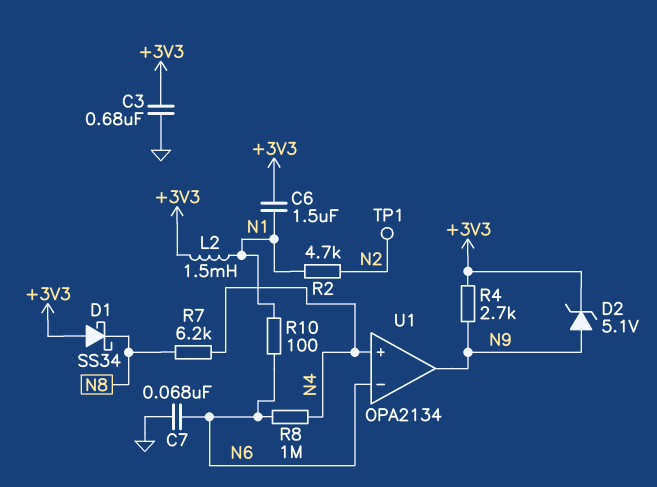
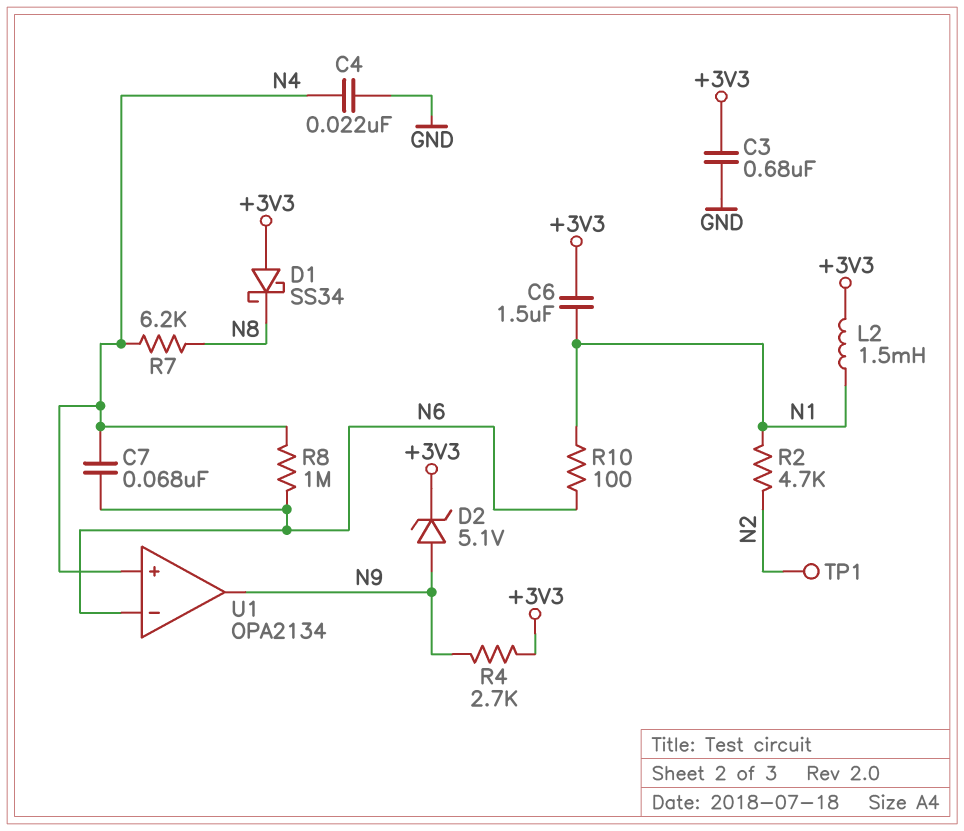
C4: none -> 22nF (GND, N4)
C7: 68nF (GND, N6) -> 68nF (N4, N6)

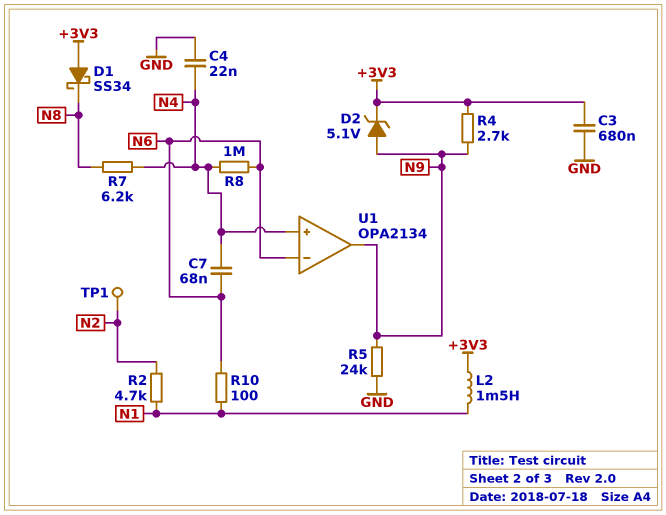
C6: 1.5uF (+3V3, N1) -> none
R5: none -> 24k (GND, N9)

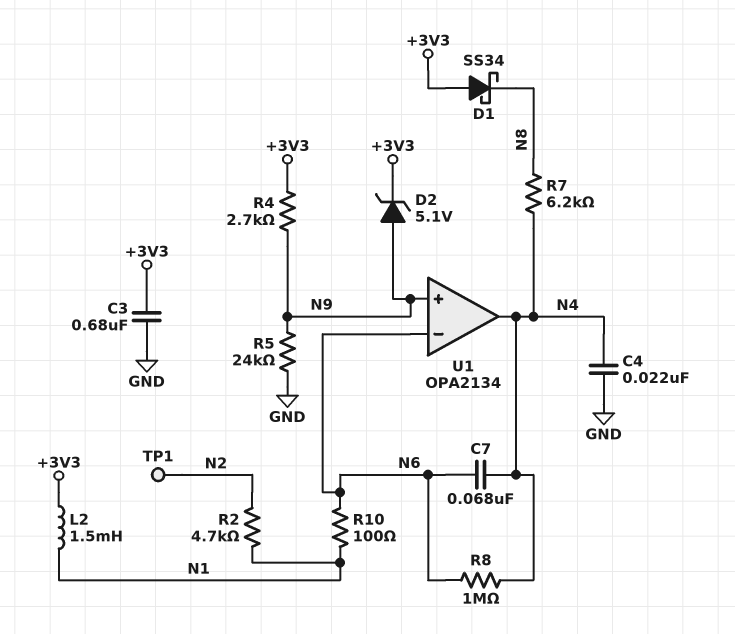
U1 pin in+: N4 -> N9
U1 pin out: N9 -> N4

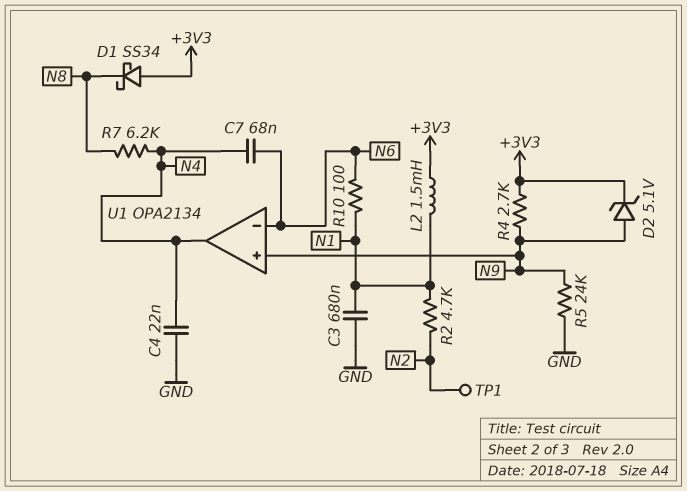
C3: 680nF (+3V3, GND) -> 680nF (GND, N1)
R8: 1M (N4, N6) -> none

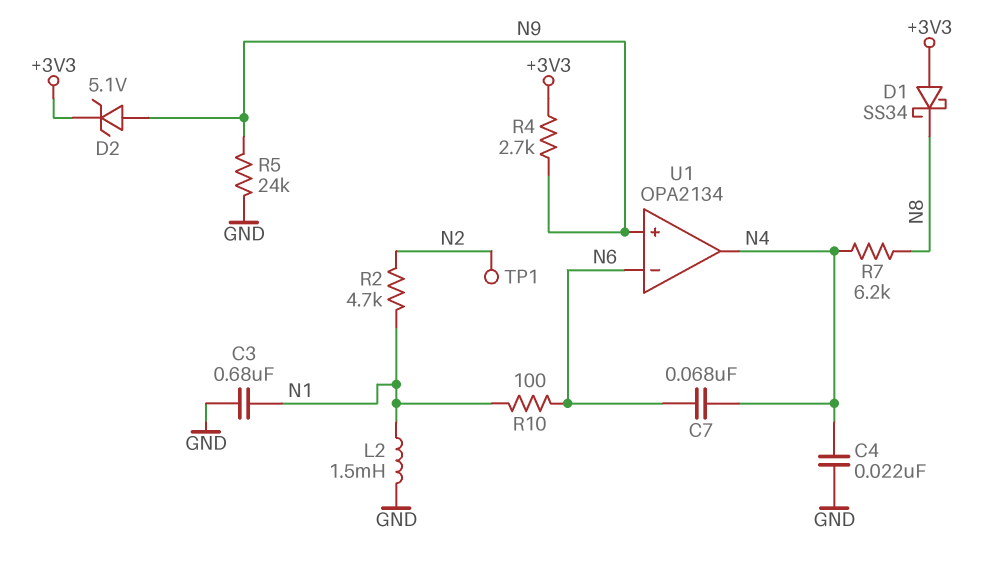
L2: 1.5mH (+3V3, N1) -> 1.5mH (GND, N1)

